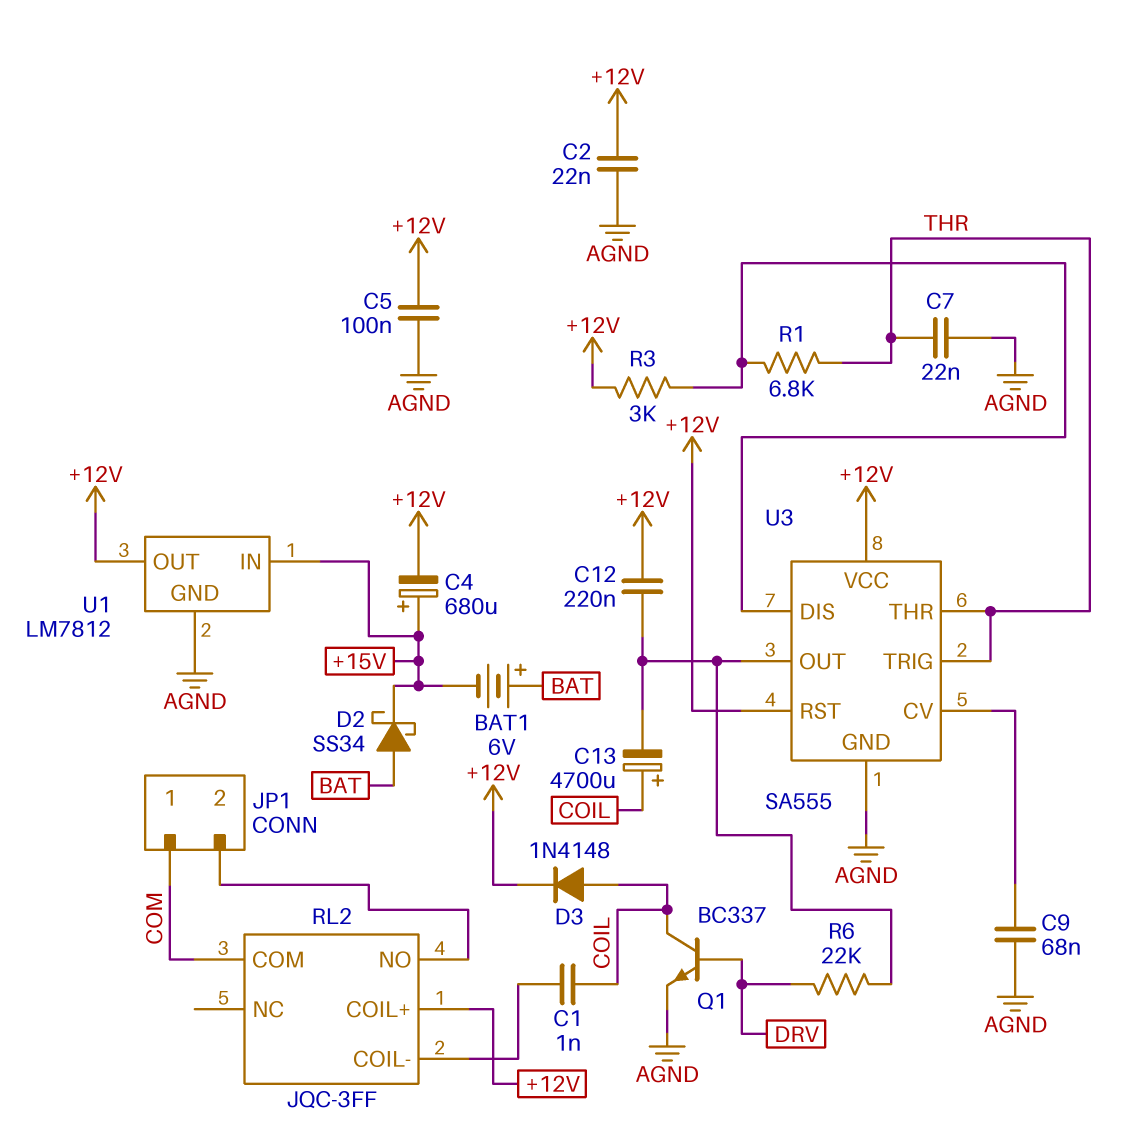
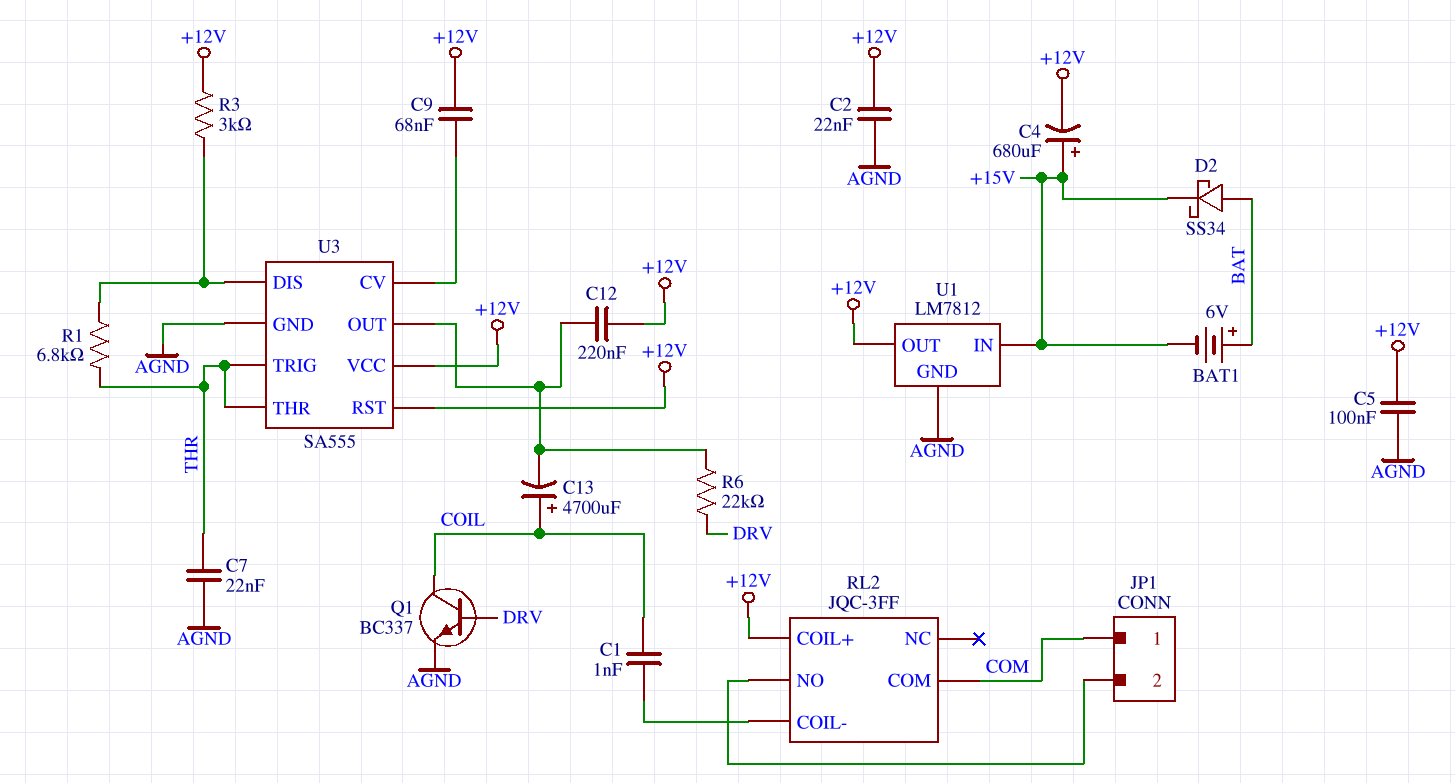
C9: 68nF (AGND, U3/CV) -> 68nF (+12V, U3/CV)
D3: diode 1N4148 (A COIL, K +12V) -> none

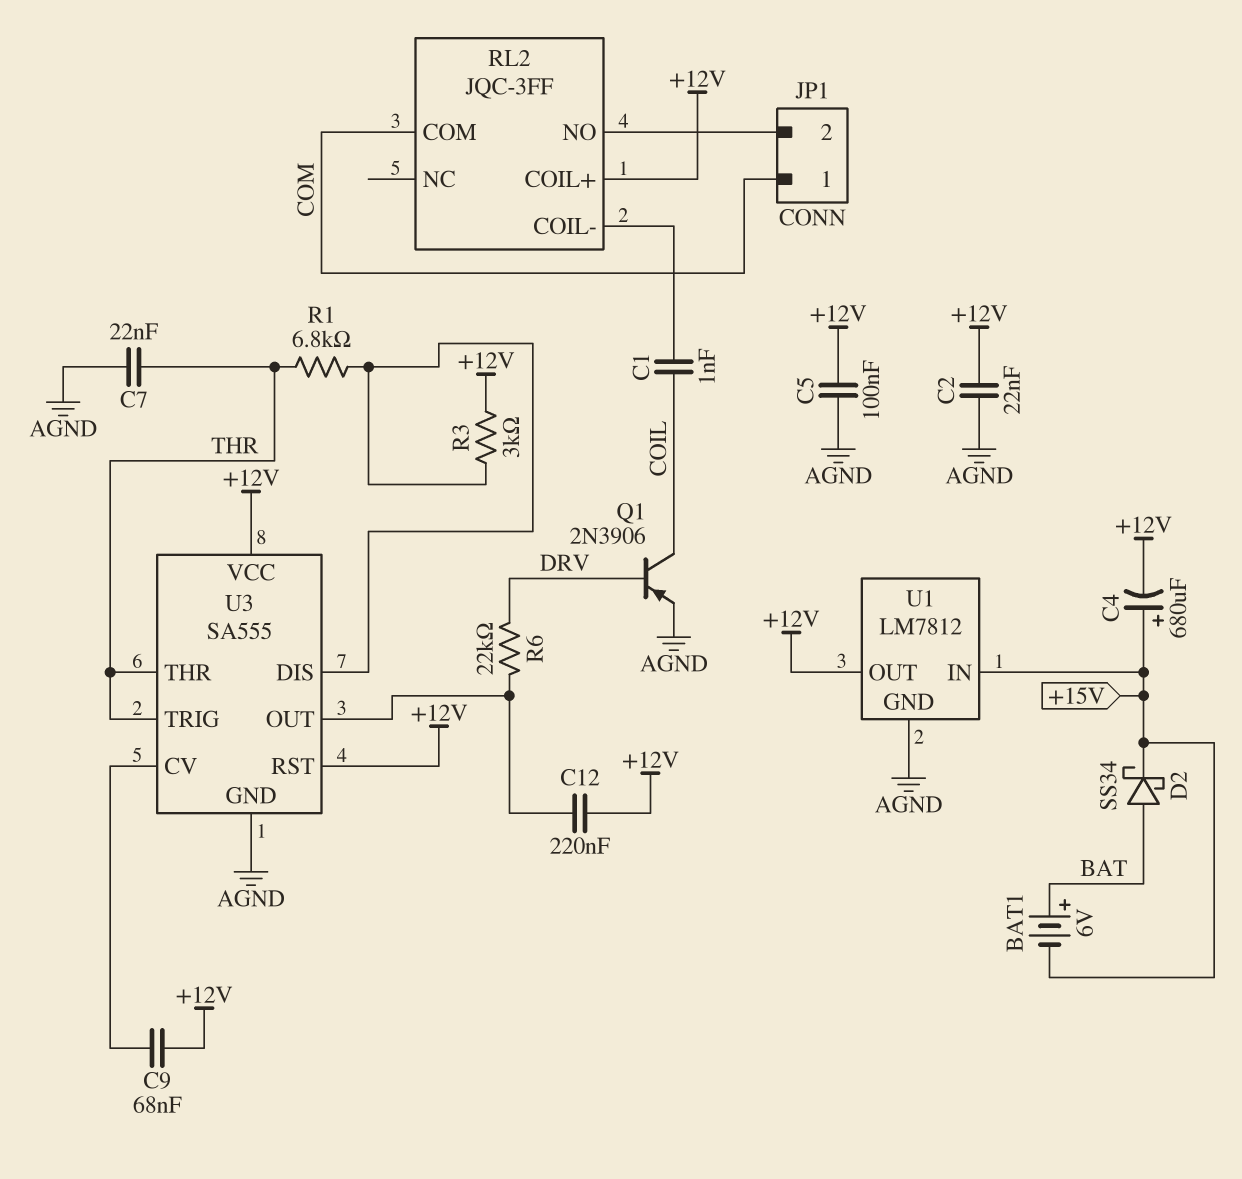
C13: 4700uF (plus COIL, minus U3/OUT) -> none
Q1: NPN BC337 (B DRV, C COIL, E AGND) -> PNP 2N3906 (B DRV, C COIL, E AGND)

